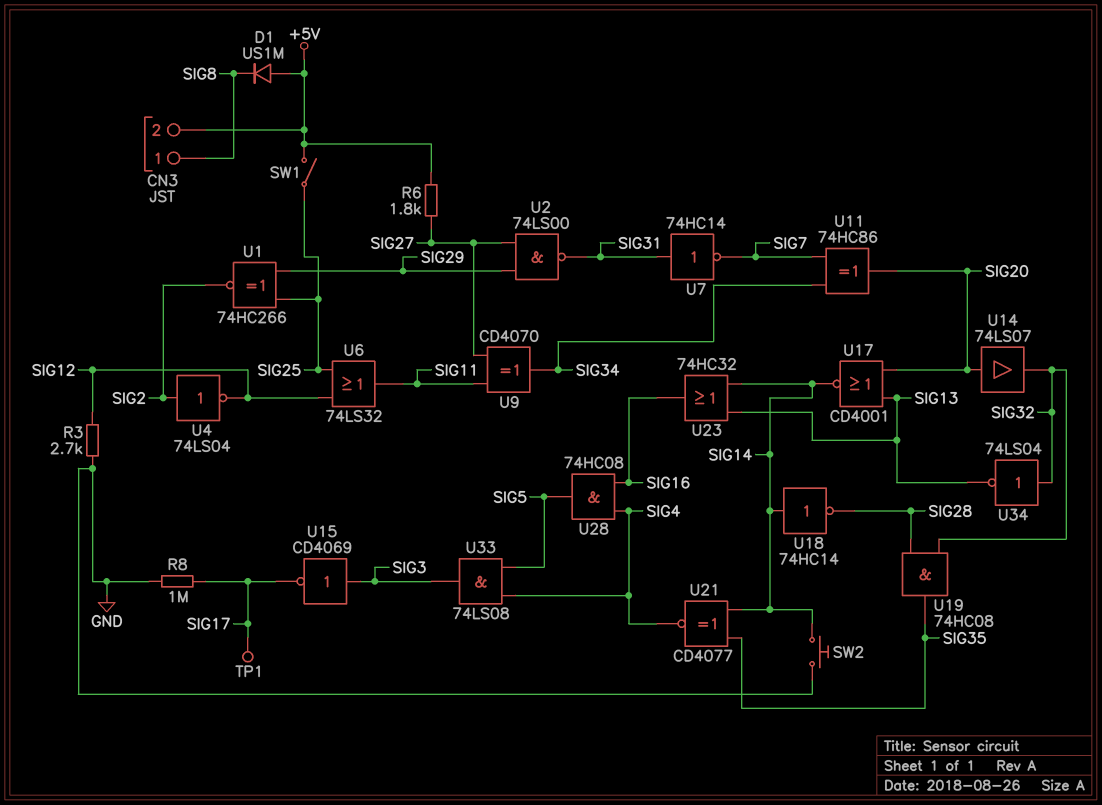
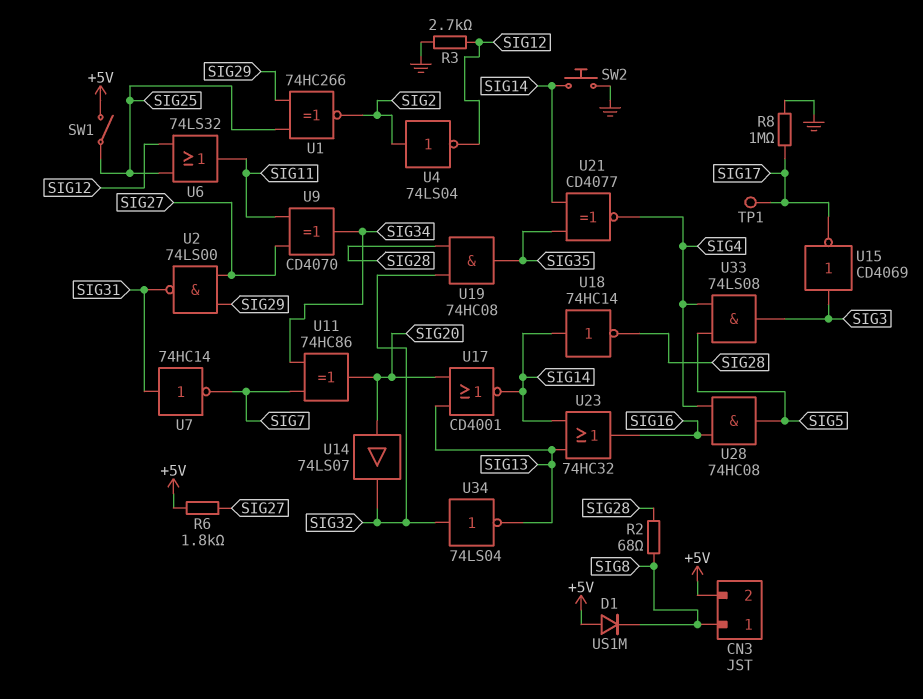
R2: none -> 68 (SIG8, SIG28)

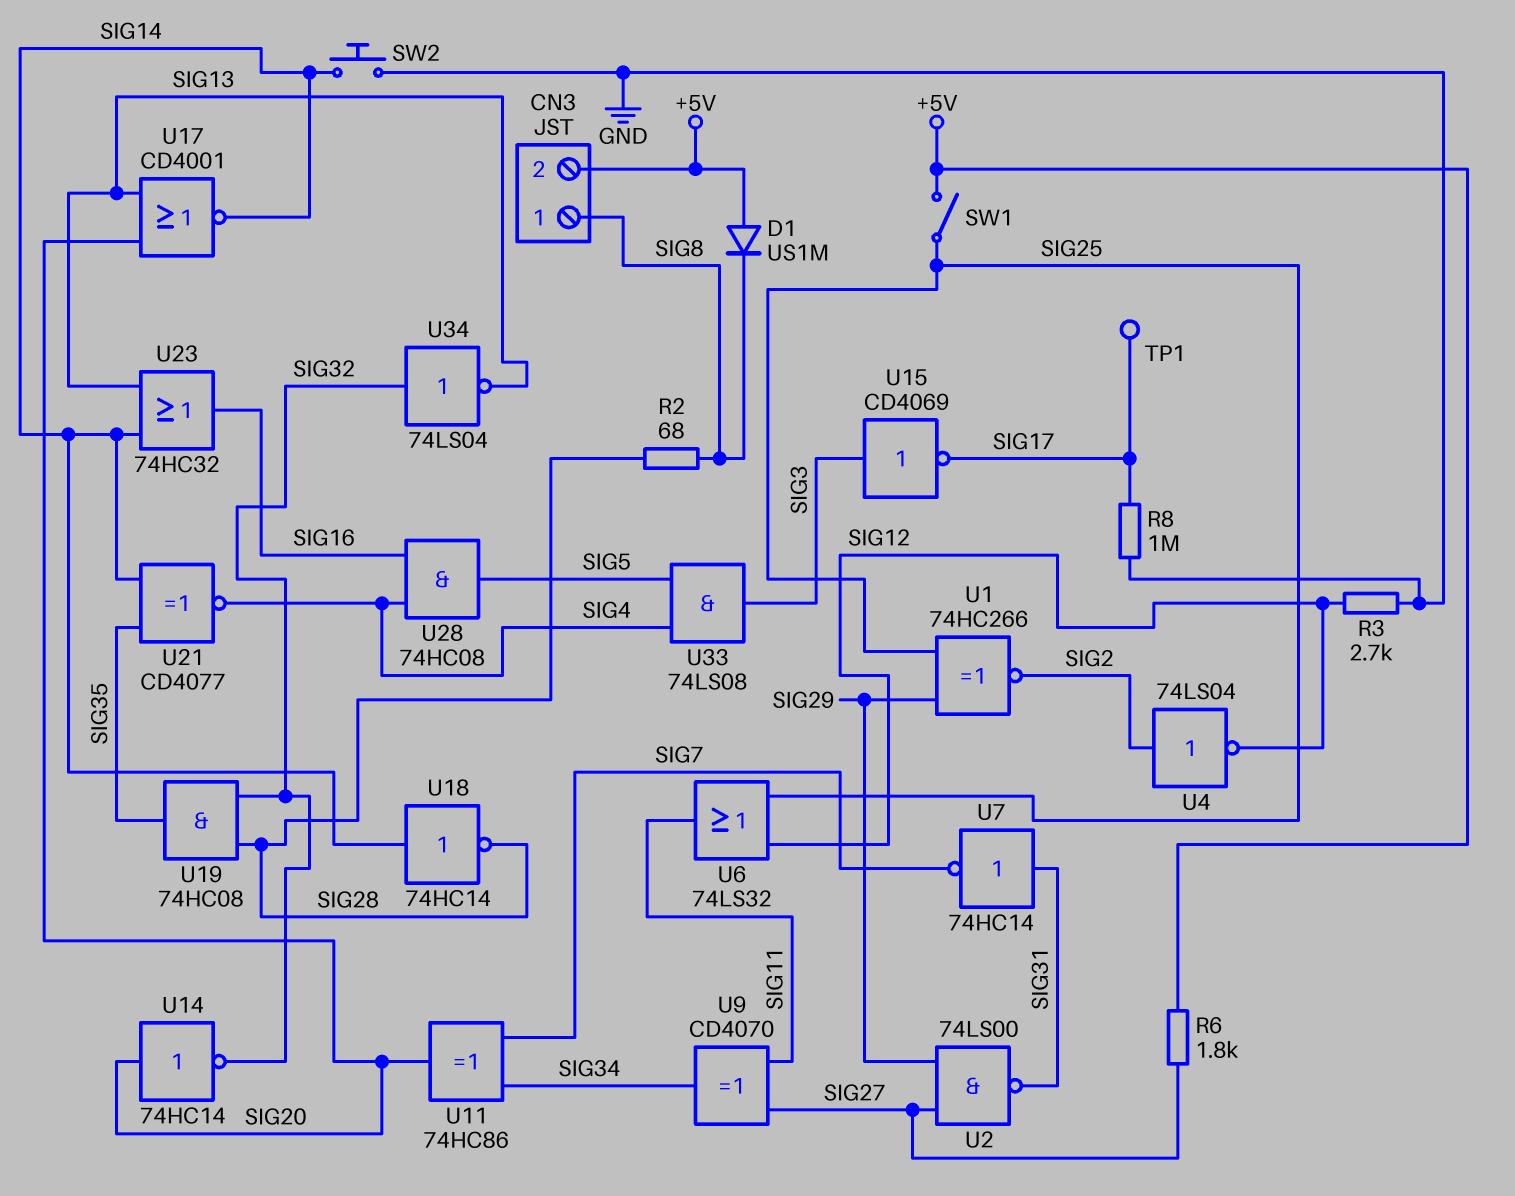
U14: buffer 74LS07 (in SIG20, out SIG32) -> NOT 74HC14 (in SIG20, out SIG32)

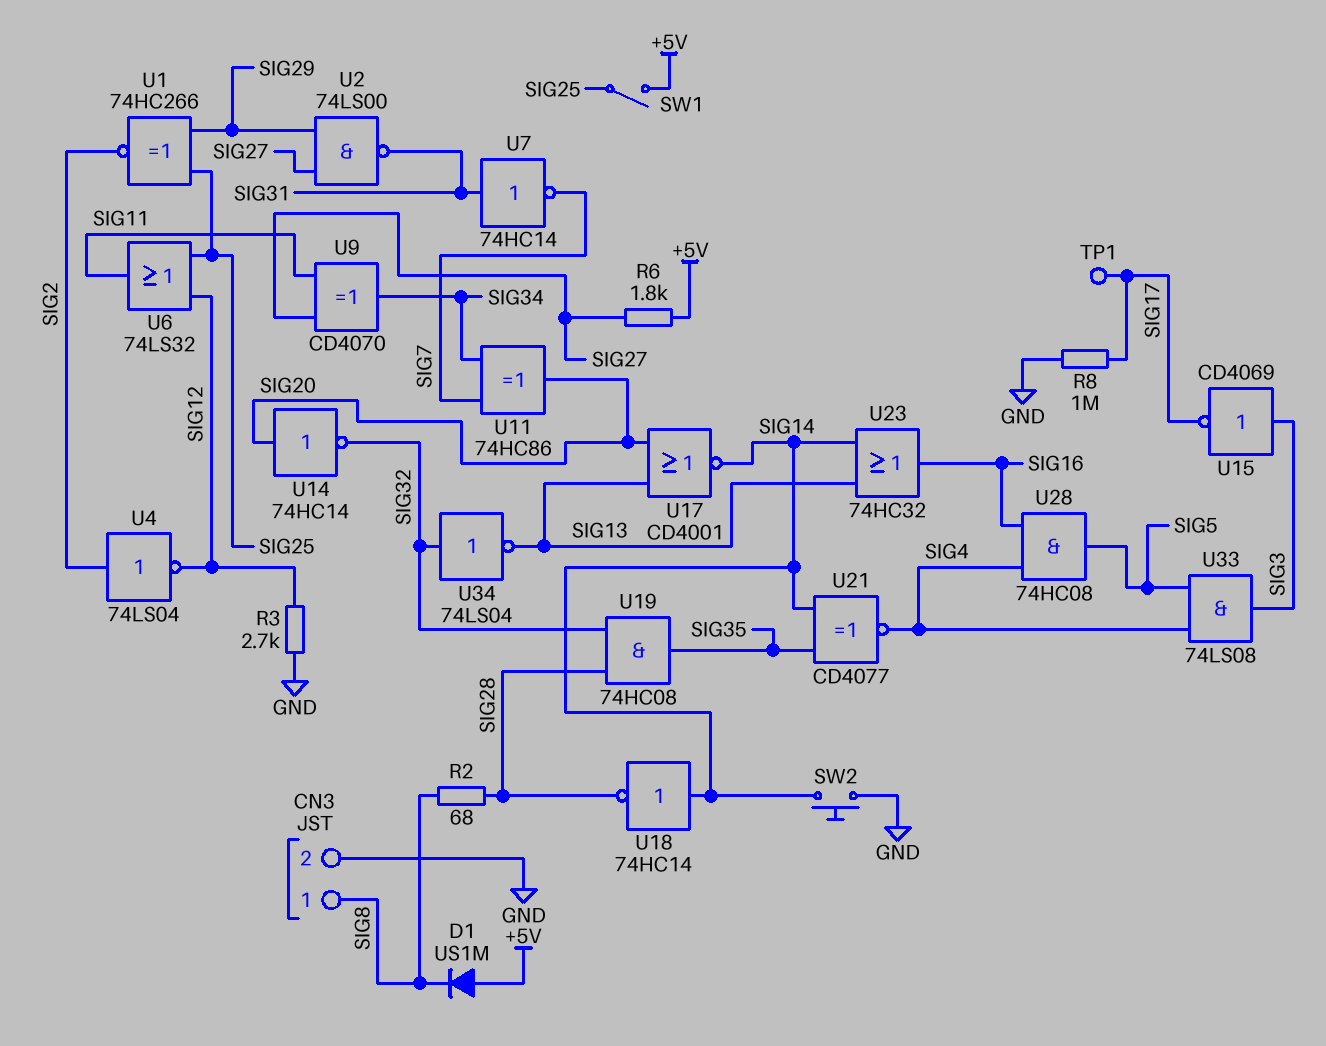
CN3 pin 2: +5V -> GND

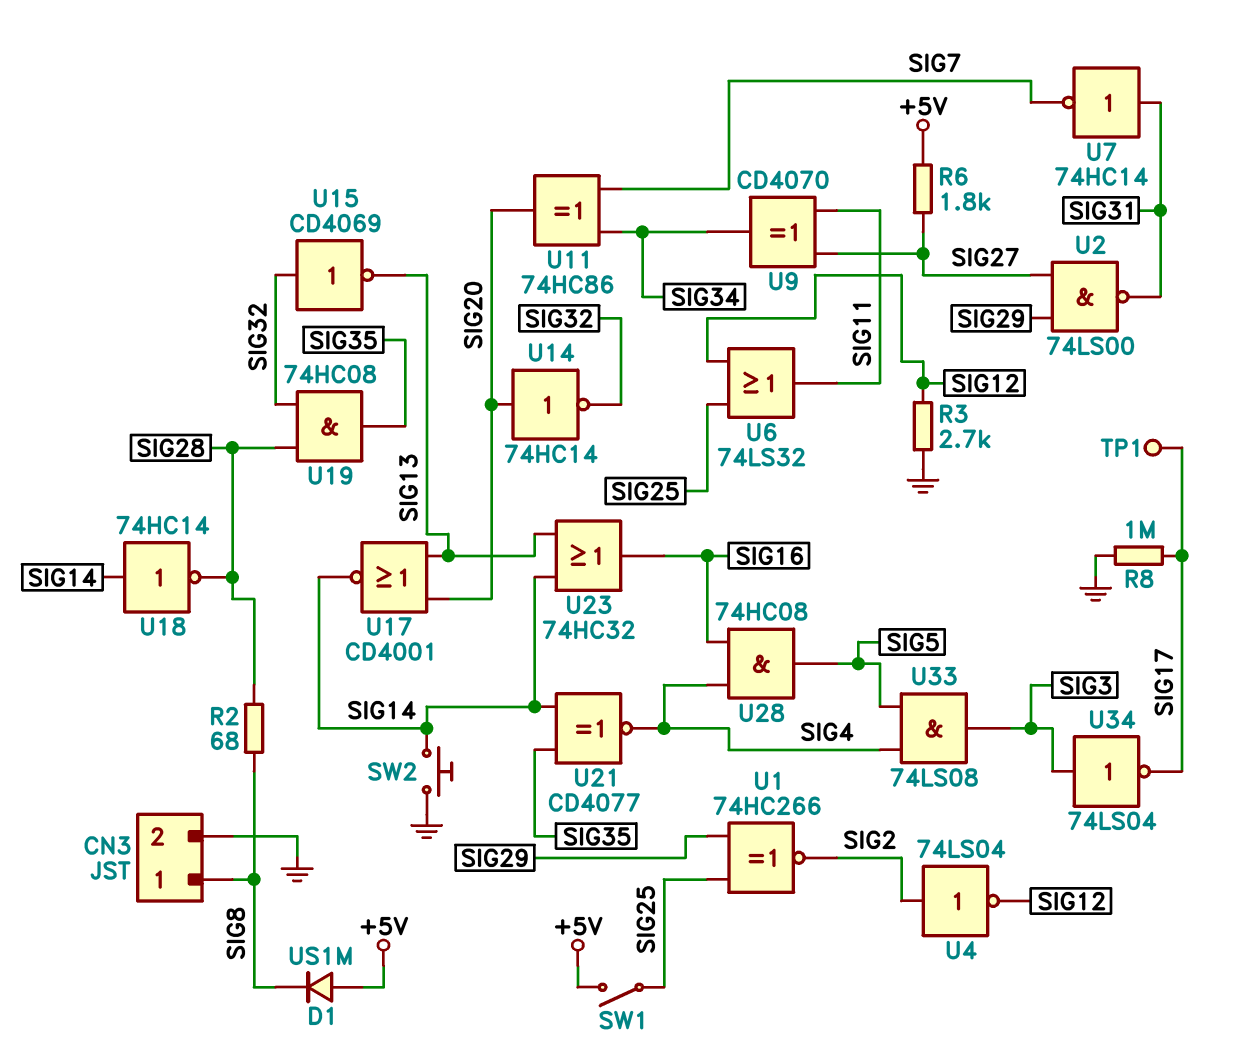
U15: NOT CD4069 (in SIG3, out SIG17) -> NOT CD4069 (in SIG32, out SIG13)
U34: NOT 74LS04 (in SIG32, out SIG13) -> NOT 74LS04 (in SIG3, out SIG17)

